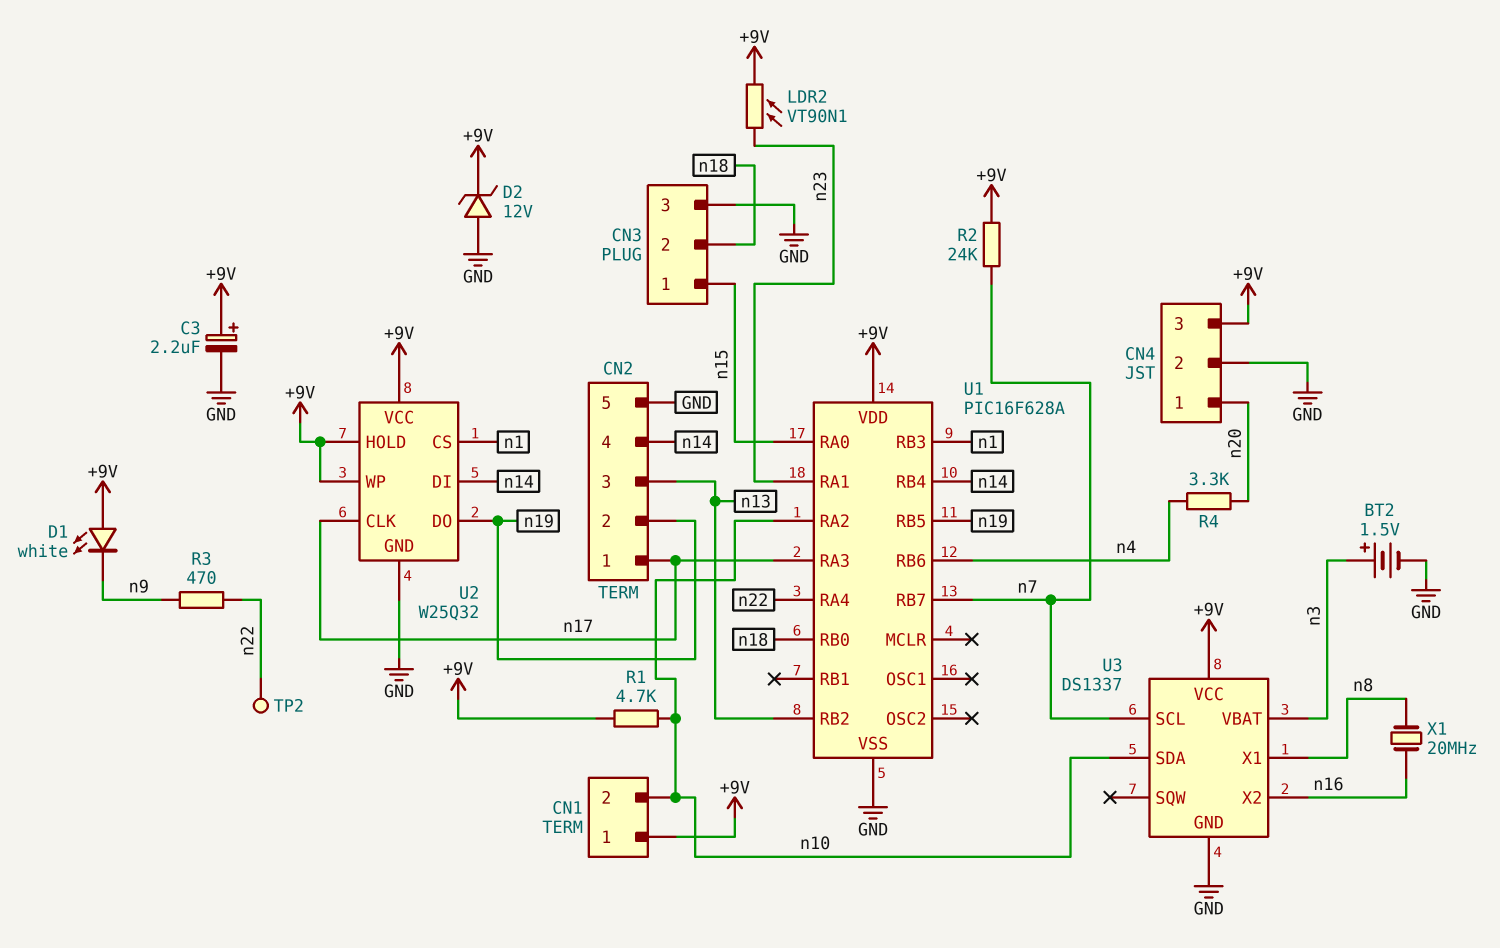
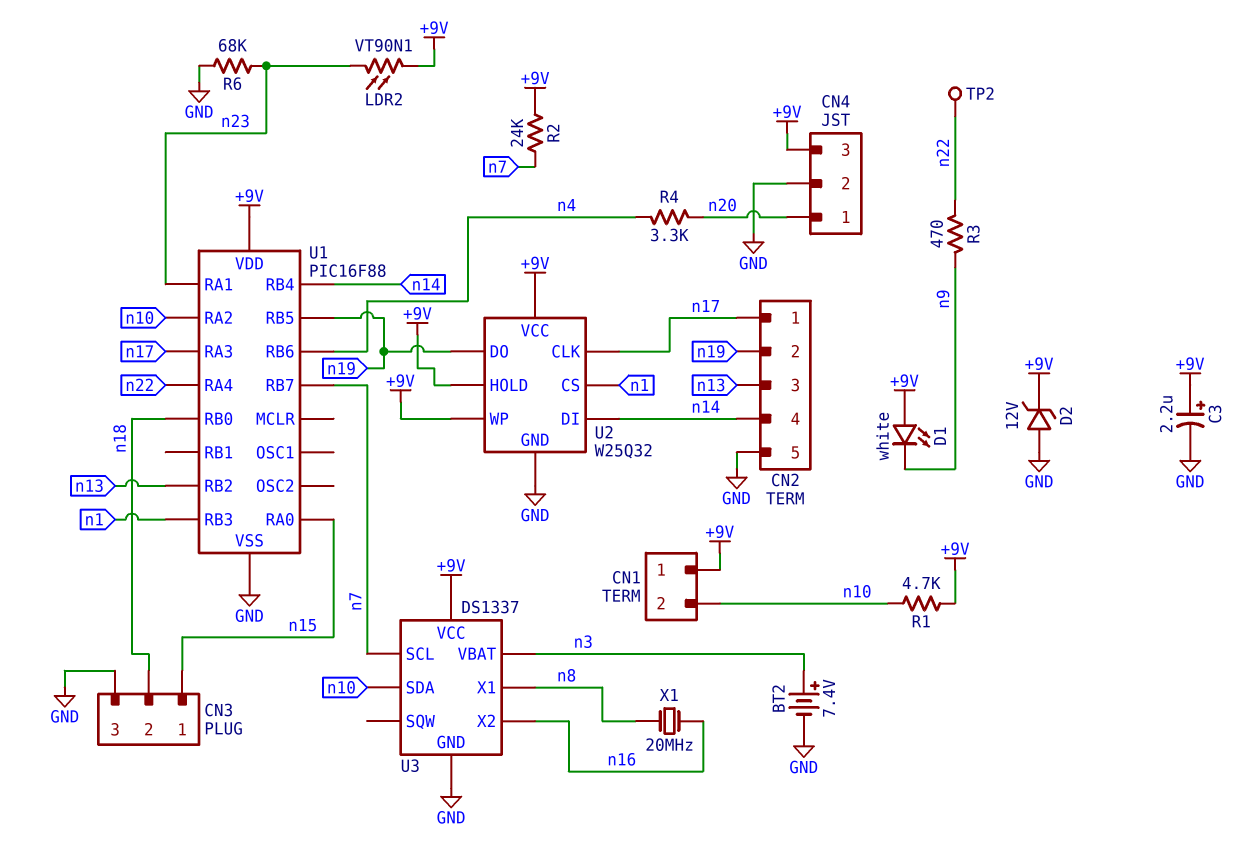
BT2: 1.5V (plus n3, minus GND) -> 7.4V (plus n3, minus GND)
R6: none -> 68k (GND, n23)
U1: PIC16F628A -> PIC16F88

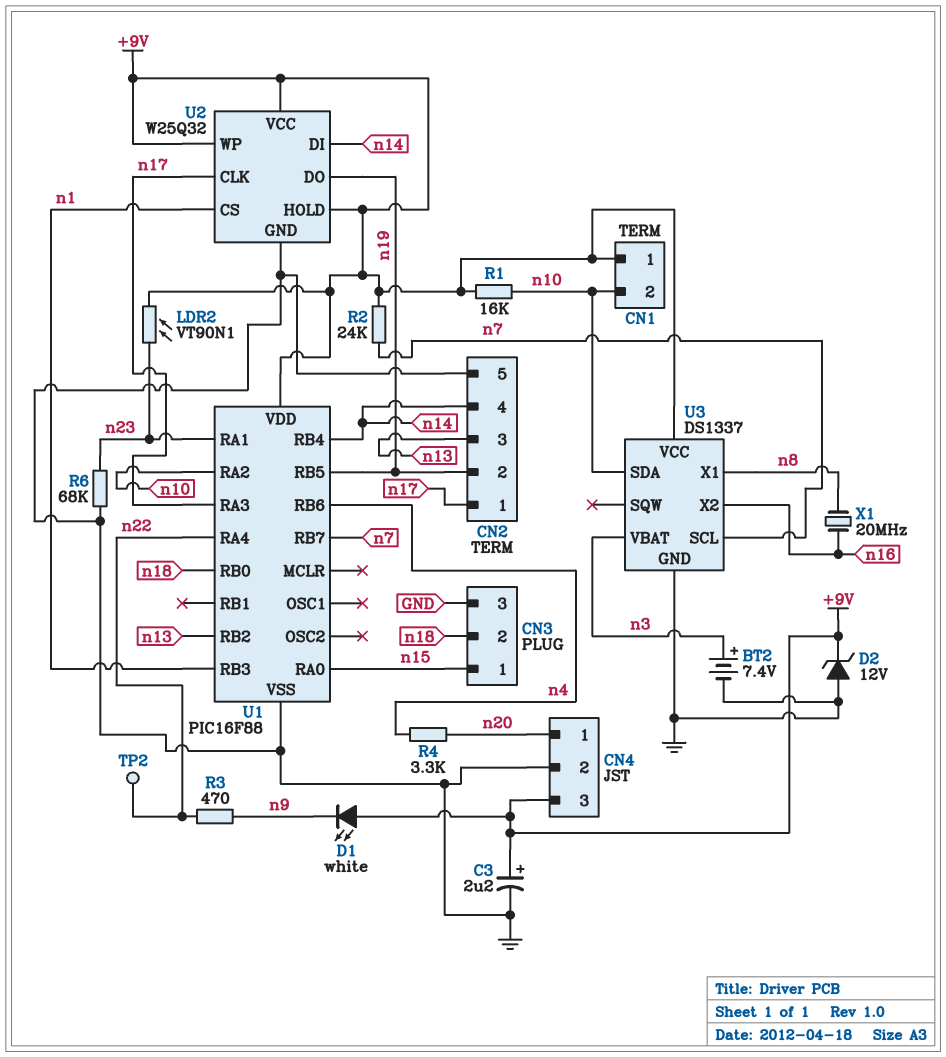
R1: 4.7k (+9V, n10) -> 16k (+9V, n10)

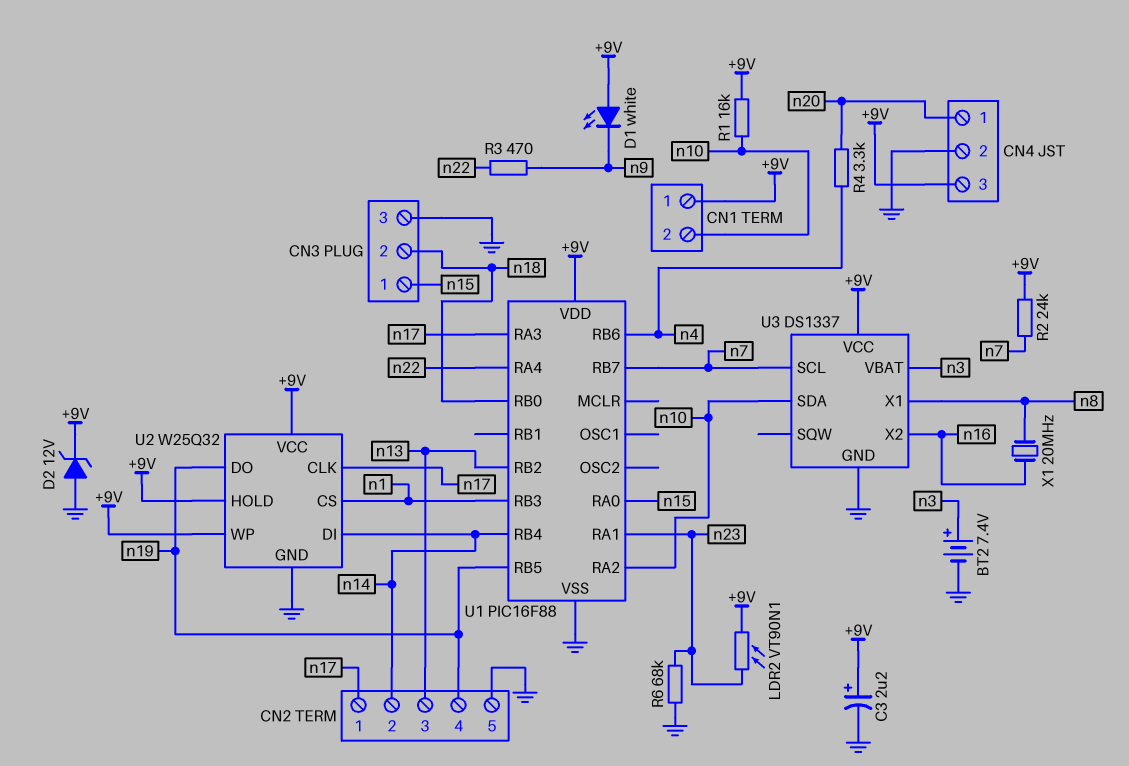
CN2 pin 2: n19 -> n14
CN2 pin 4: n14 -> n19
TP2: test point (n22) -> none

